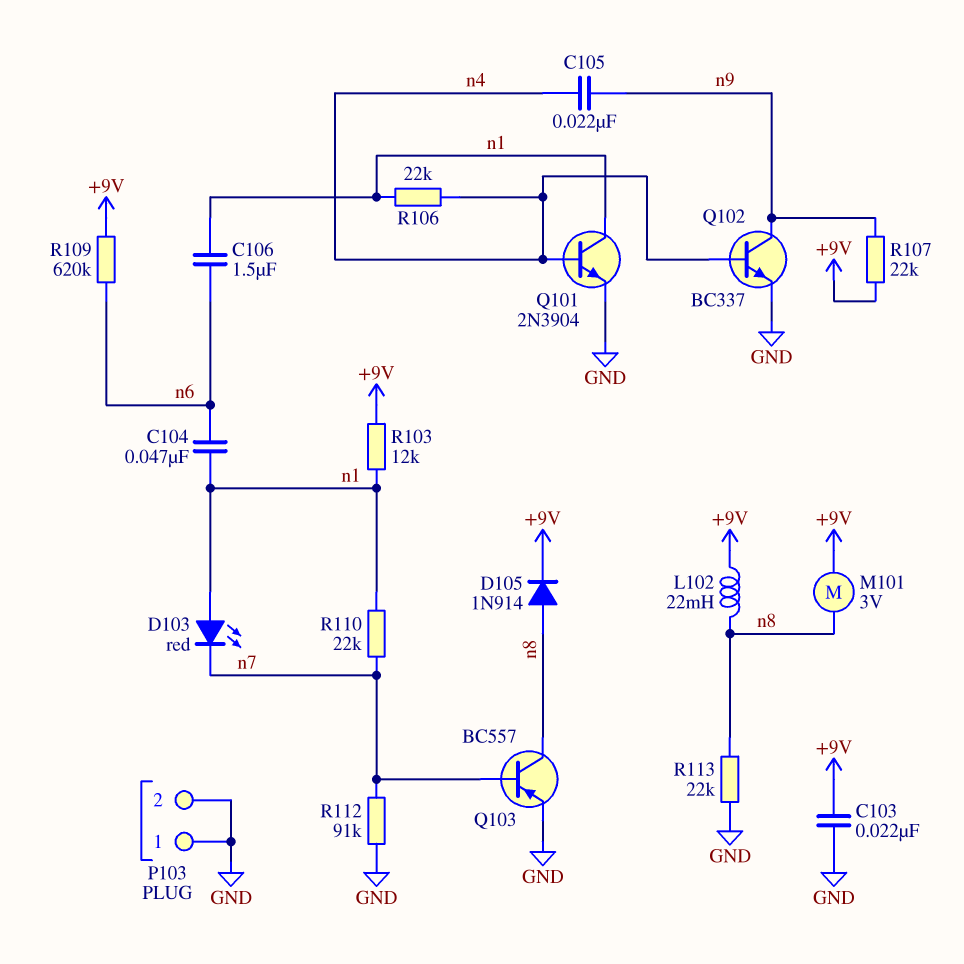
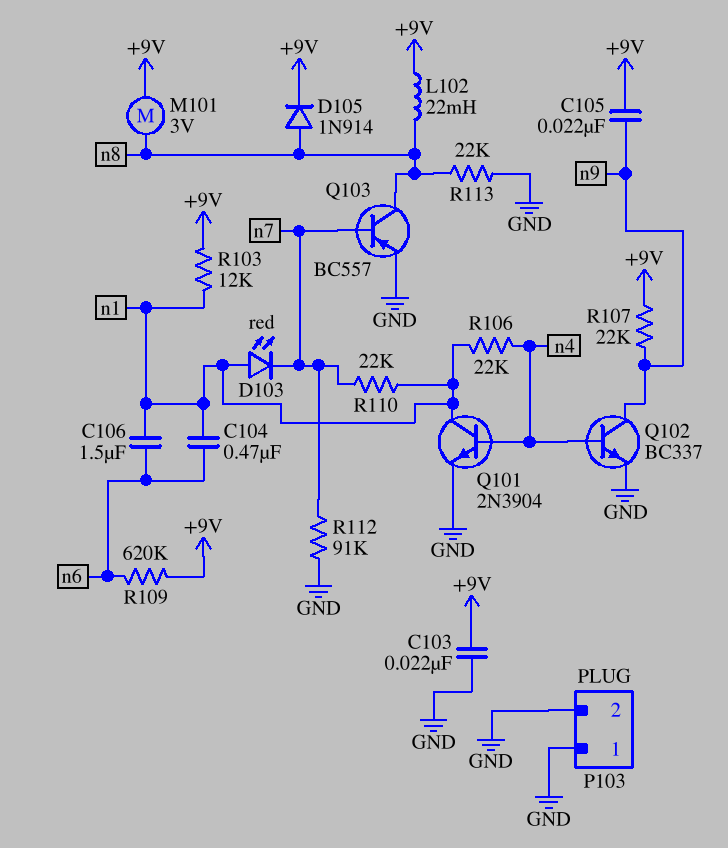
C104: 47nF (n1, n6) -> 470nF (n1, n6)
C105: 22nF (n4, n9) -> 22nF (+9V, n9)

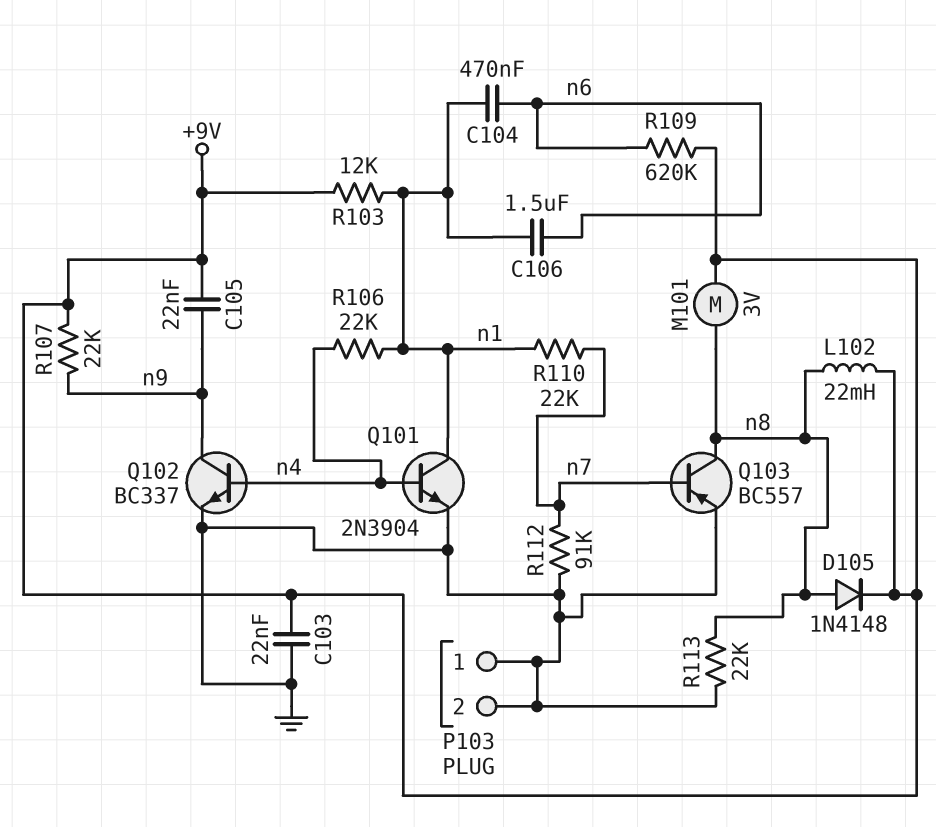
D103: LED red (A n1, K n7) -> none
D105: diode 1N914 (A n8, K +9V) -> diode 1N4148 (A n8, K +9V)

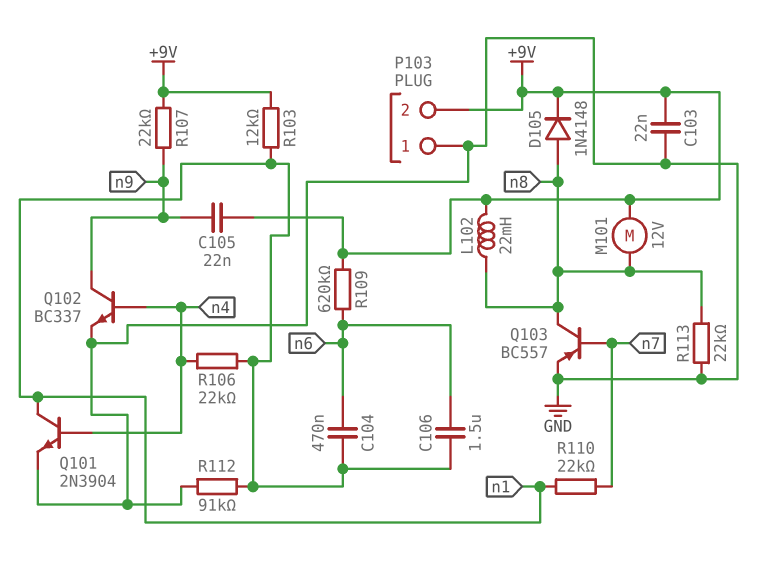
M101: motor 3V (+9V, n8) -> motor 12V (+9V, n8)
P103 pin 2: GND -> +9V
R112: 91k (GND, n7) -> 91k (GND, n1)

